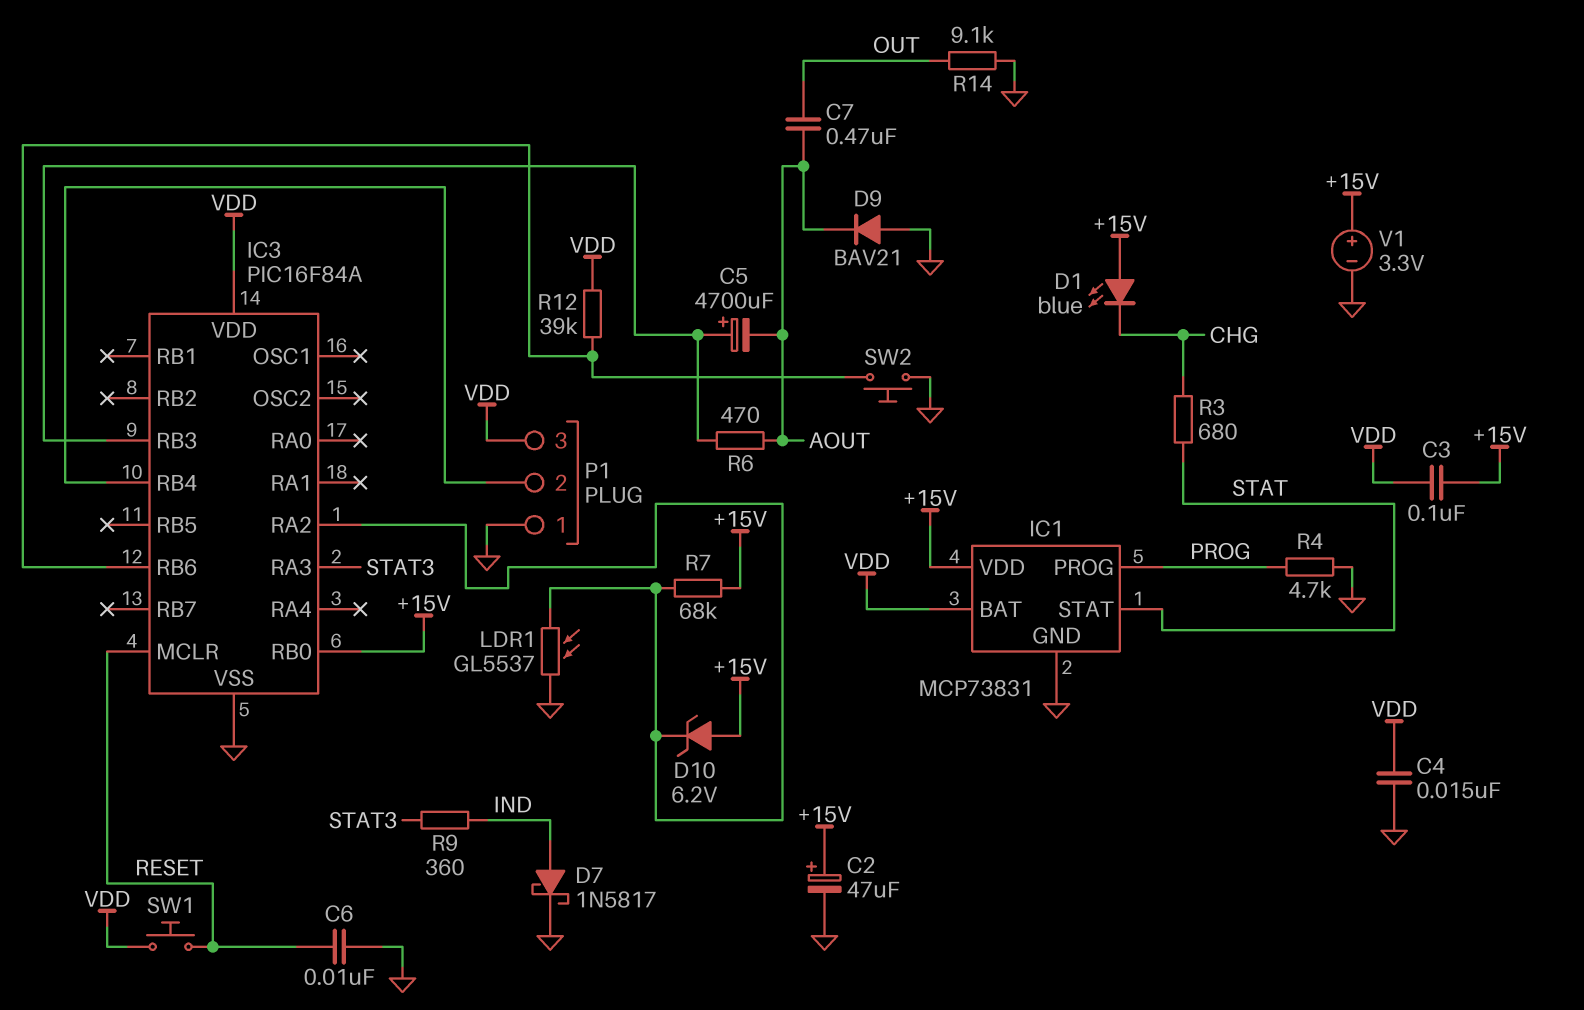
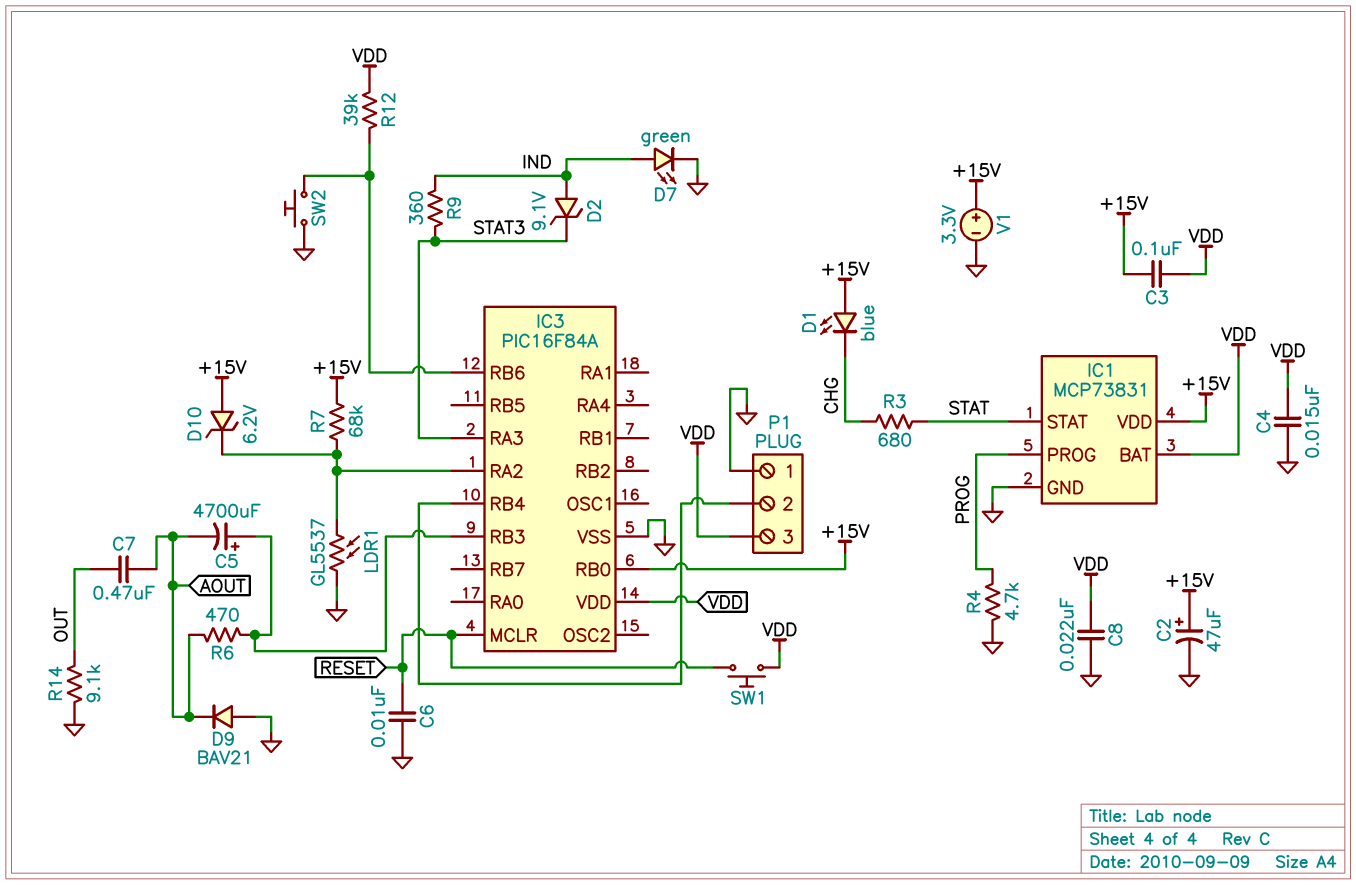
C8: none -> 22nF (GND, VDD)
D2: none -> zener 9.1V (A IND, K STAT3)
D7: schottky 1N5817 (A IND, K GND) -> LED green (A IND, K GND)

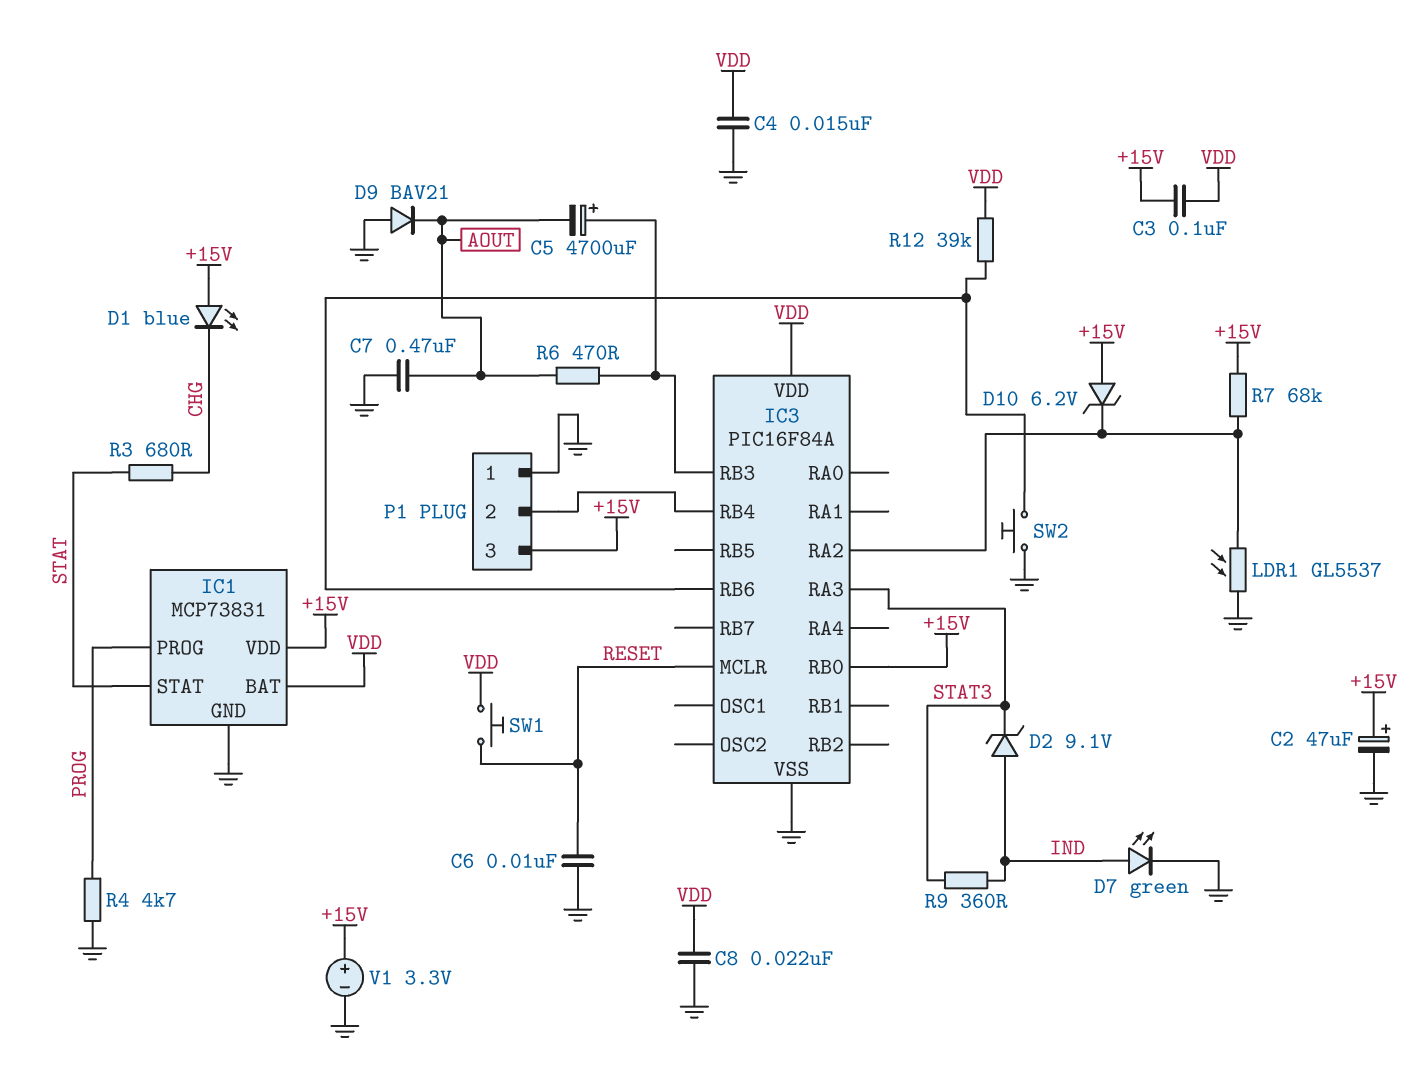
C7: 470nF (AOUT, OUT) -> 470nF (AOUT, GND)
P1 pin 3: VDD -> +15V
R14: 9.1k (GND, OUT) -> none

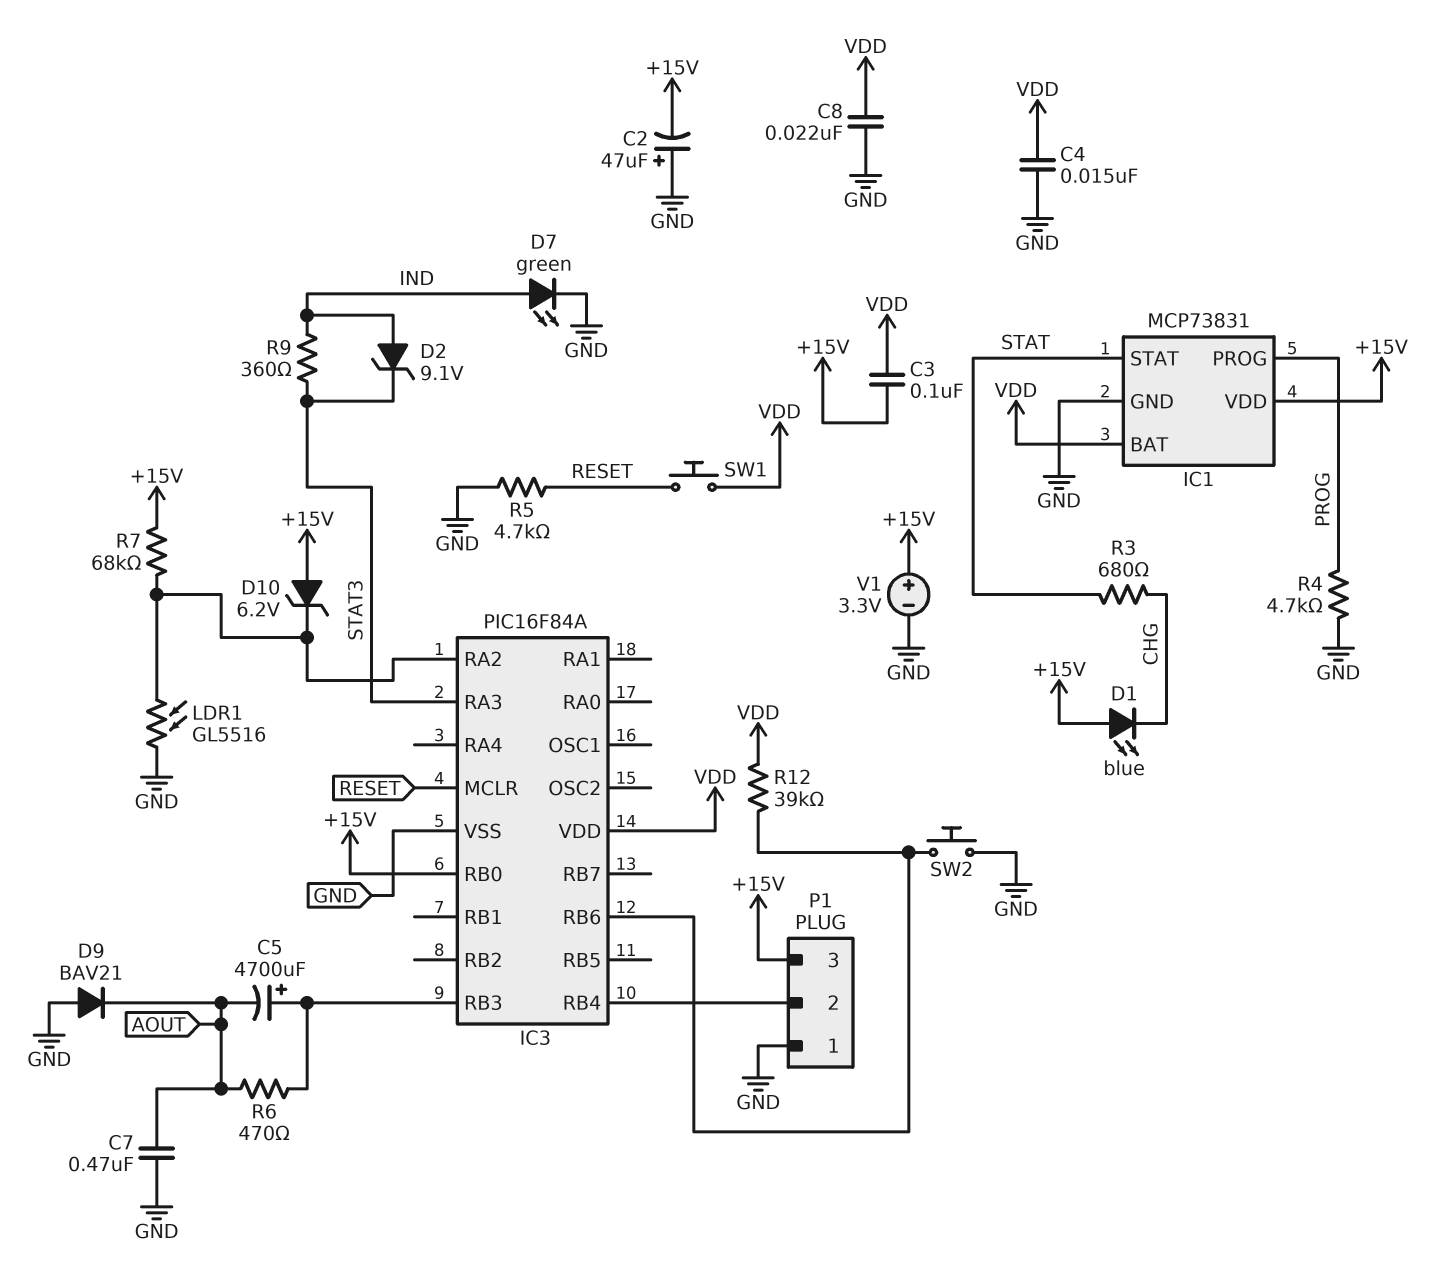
C2: 47uF (plus +15V, minus GND) -> 47uF (plus GND, minus +15V)
C6: 10nF (GND, RESET) -> none
LDR1: GL5537 (GND, IC3/RA2) -> GL5516 (GND, IC3/RA2)
R5: none -> 4.7k (GND, RESET)

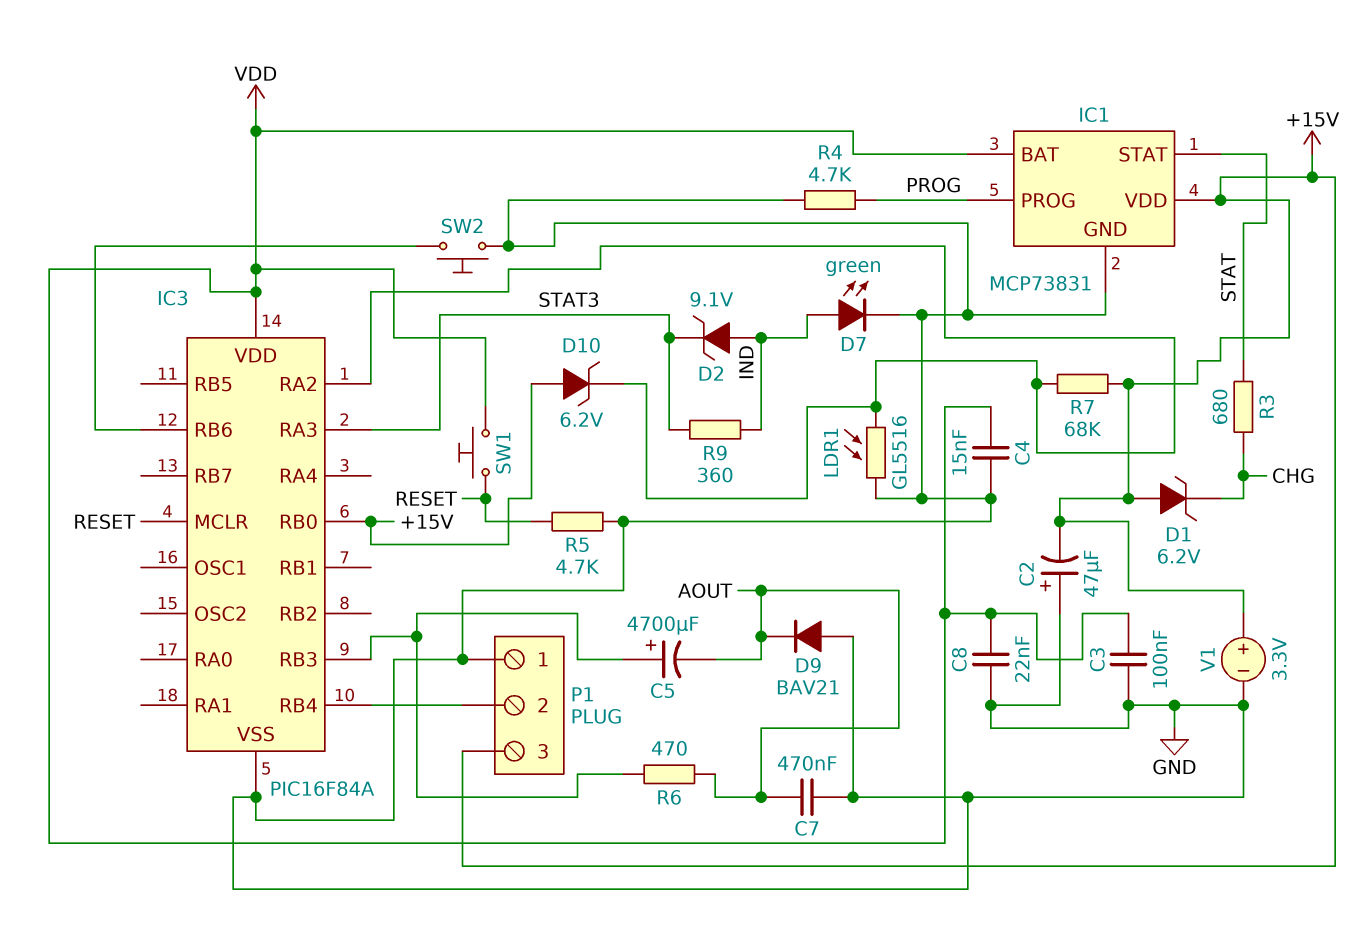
C3: 100nF (+15V, VDD) -> 100nF (GND, VDD)
D1: LED blue (A +15V, K CHG) -> zener 6.2V (A +15V, K CHG)
R12: 39k (IC3/RB6, VDD) -> none

